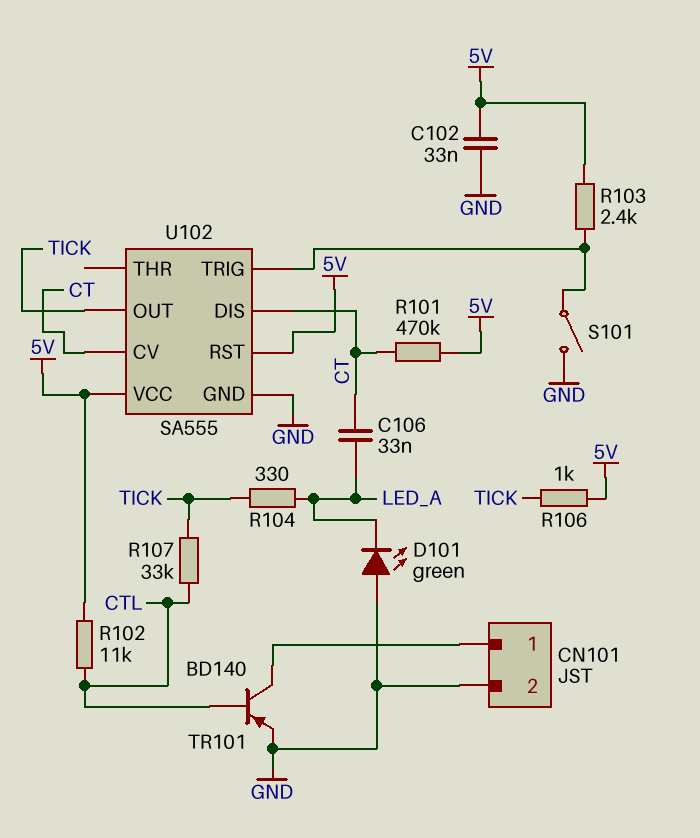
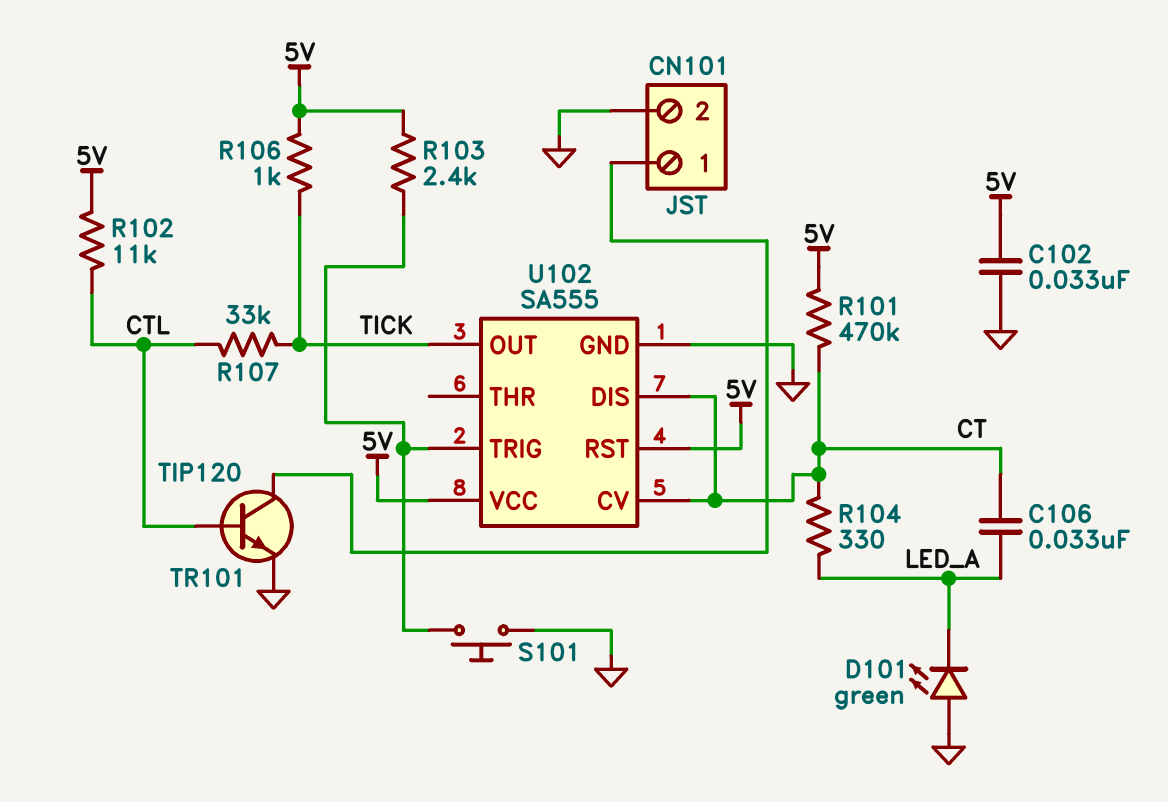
R104: 330 (LED_A, TICK) -> 330 (CT, LED_A)
S101: switch (GND, U102/TRIG) -> button (GND, U102/TRIG)
TR101: PNP BD140 (B CTL, C CN101/1, E GND) -> NPN TIP120 (B CTL, C CN101/1, E GND)

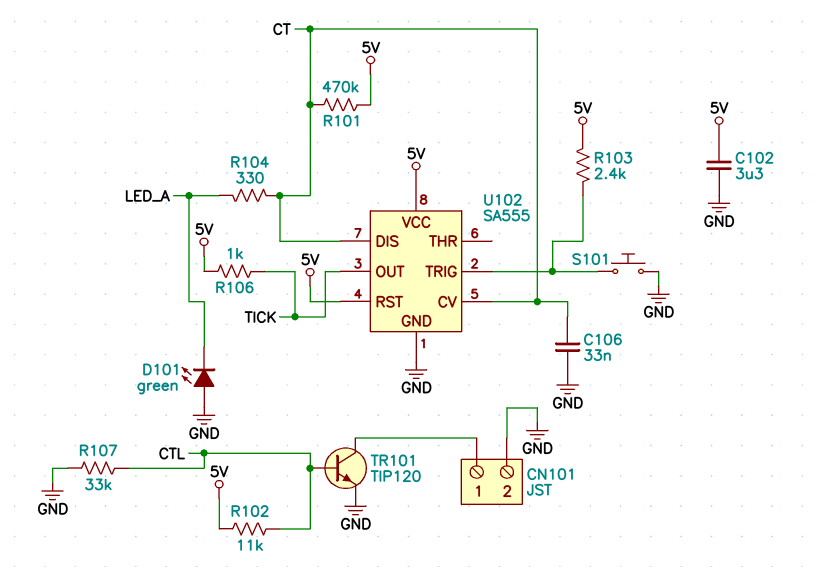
C102: 33nF (5V, GND) -> 3.3uF (5V, GND)
C106: 33nF (CT, LED_A) -> 33nF (CT, GND)
R107: 33k (CTL, TICK) -> 33k (CTL, GND)

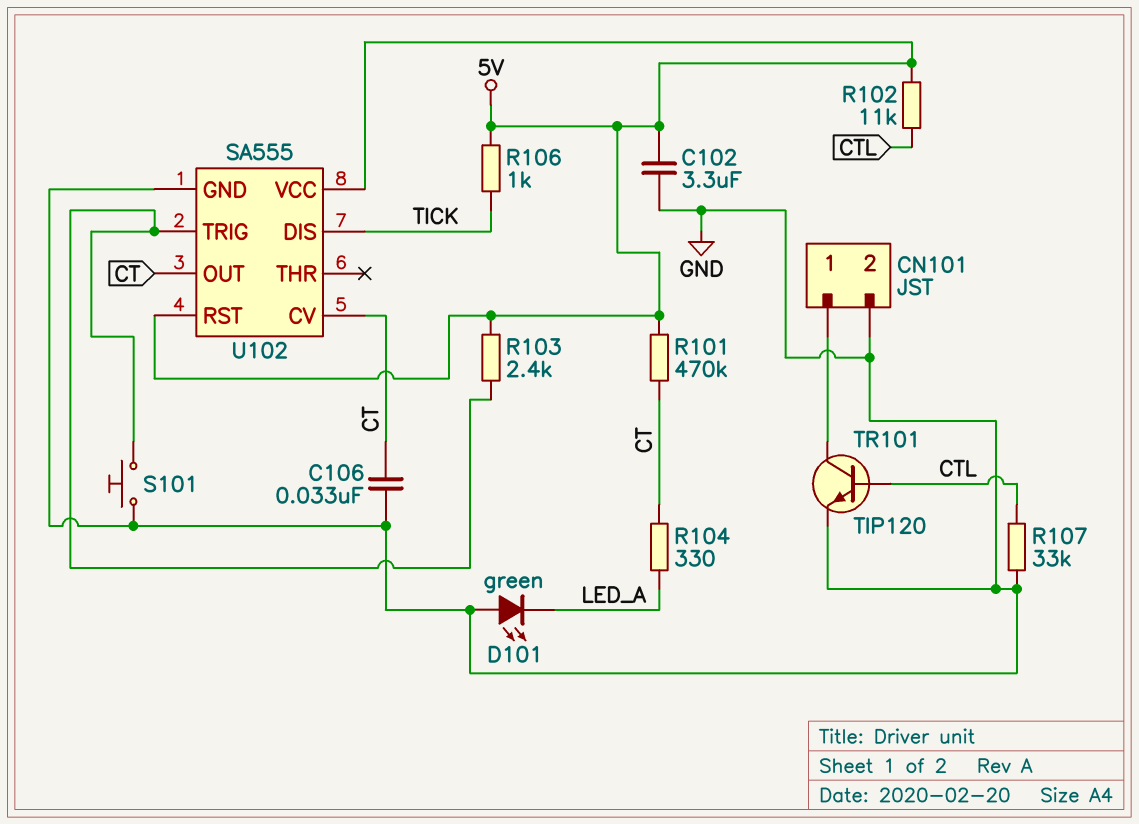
U102 pin DIS: CT -> TICK
U102 pin OUT: TICK -> CT

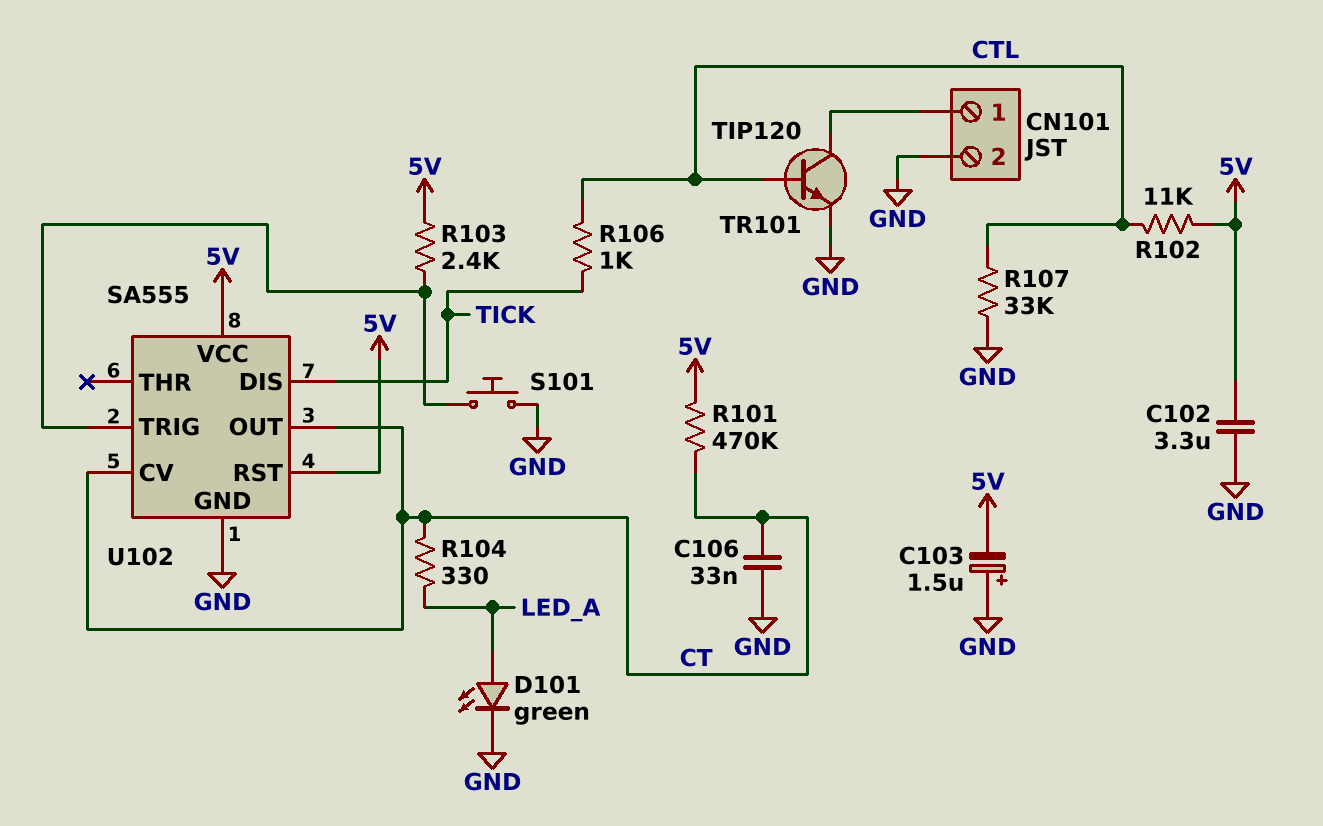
C103: none -> 1.5uF (plus GND, minus 5V)
D101: LED green (A GND, K LED_A) -> LED green (A LED_A, K GND)
R106: 1k (5V, TICK) -> 1k (CTL, TICK)

